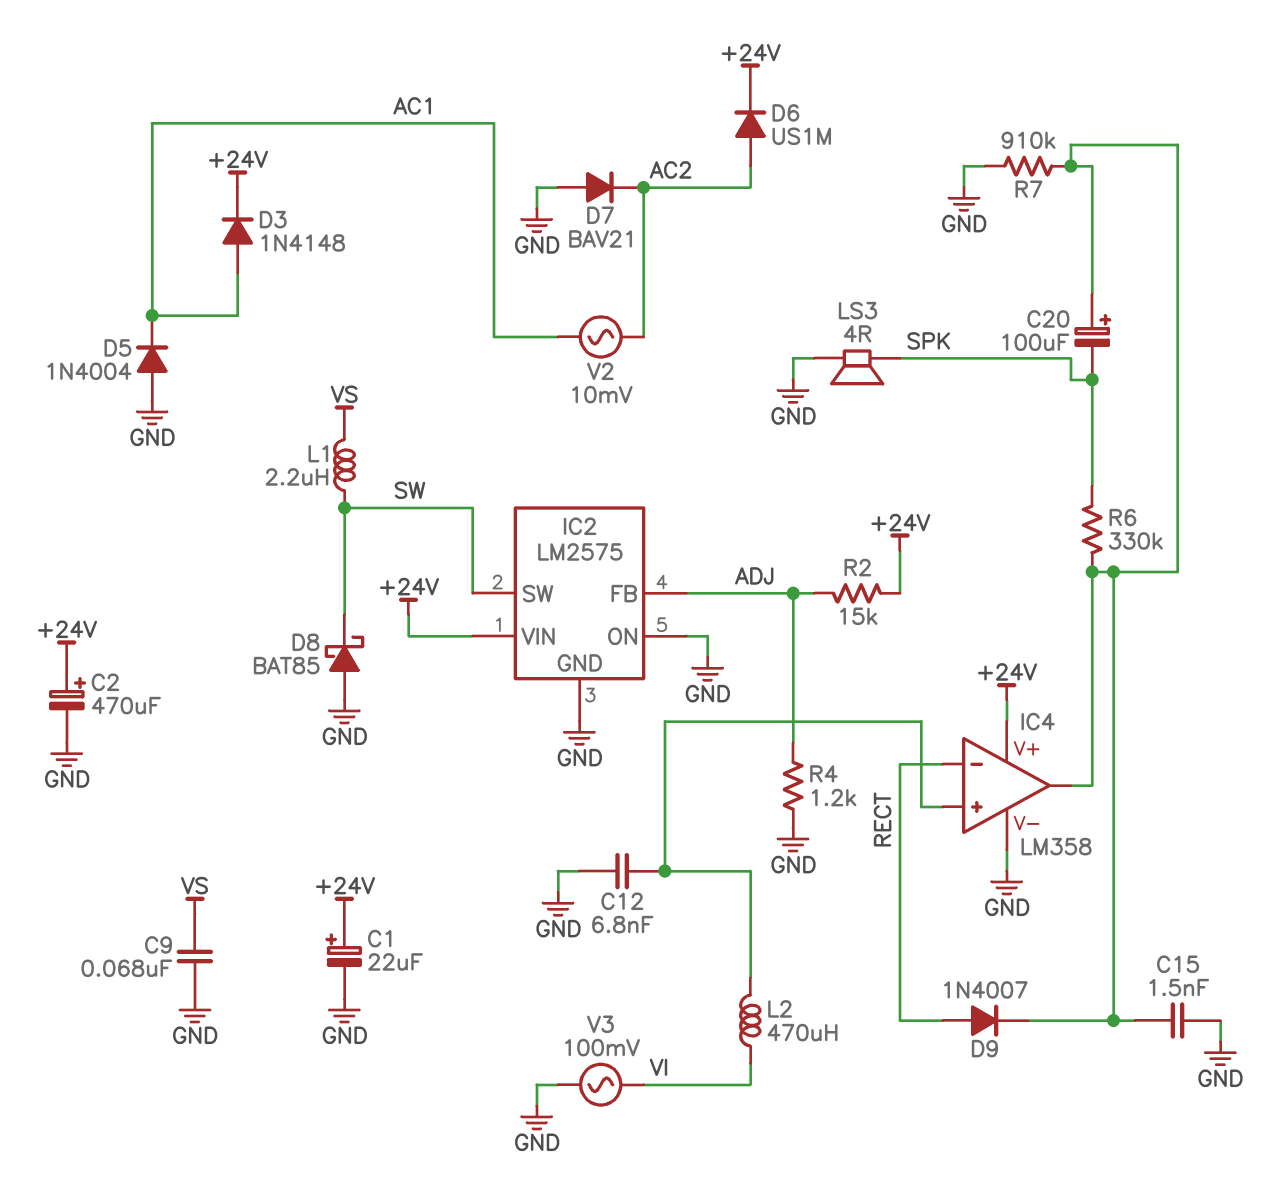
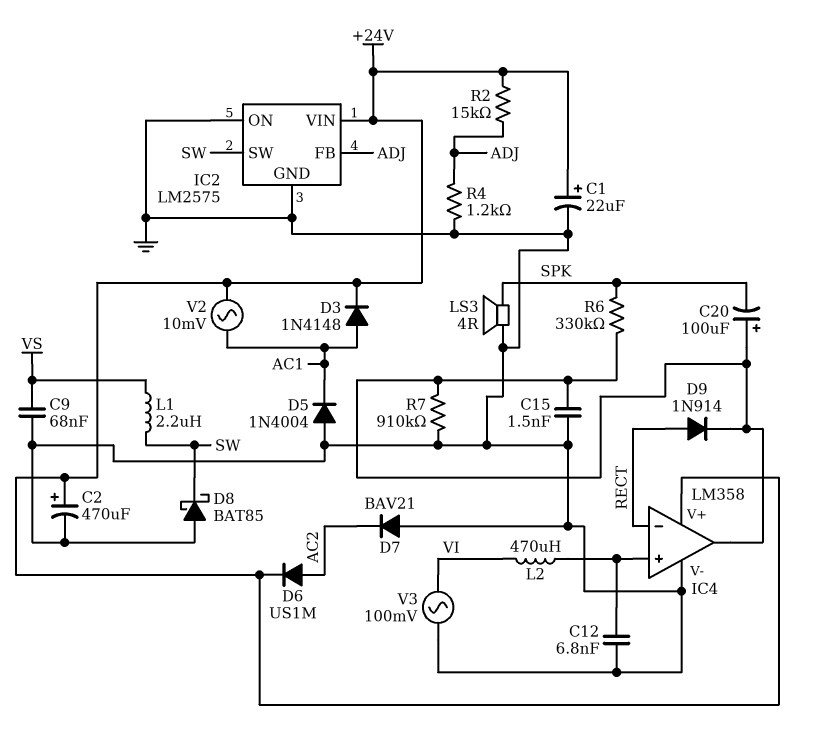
D9: diode 1N4007 (A RECT, K IC4/out) -> diode 1N914 (A RECT, K IC4/out)
V2: AC 10mV (AC1, AC2) -> AC 10mV (+24V, AC1)

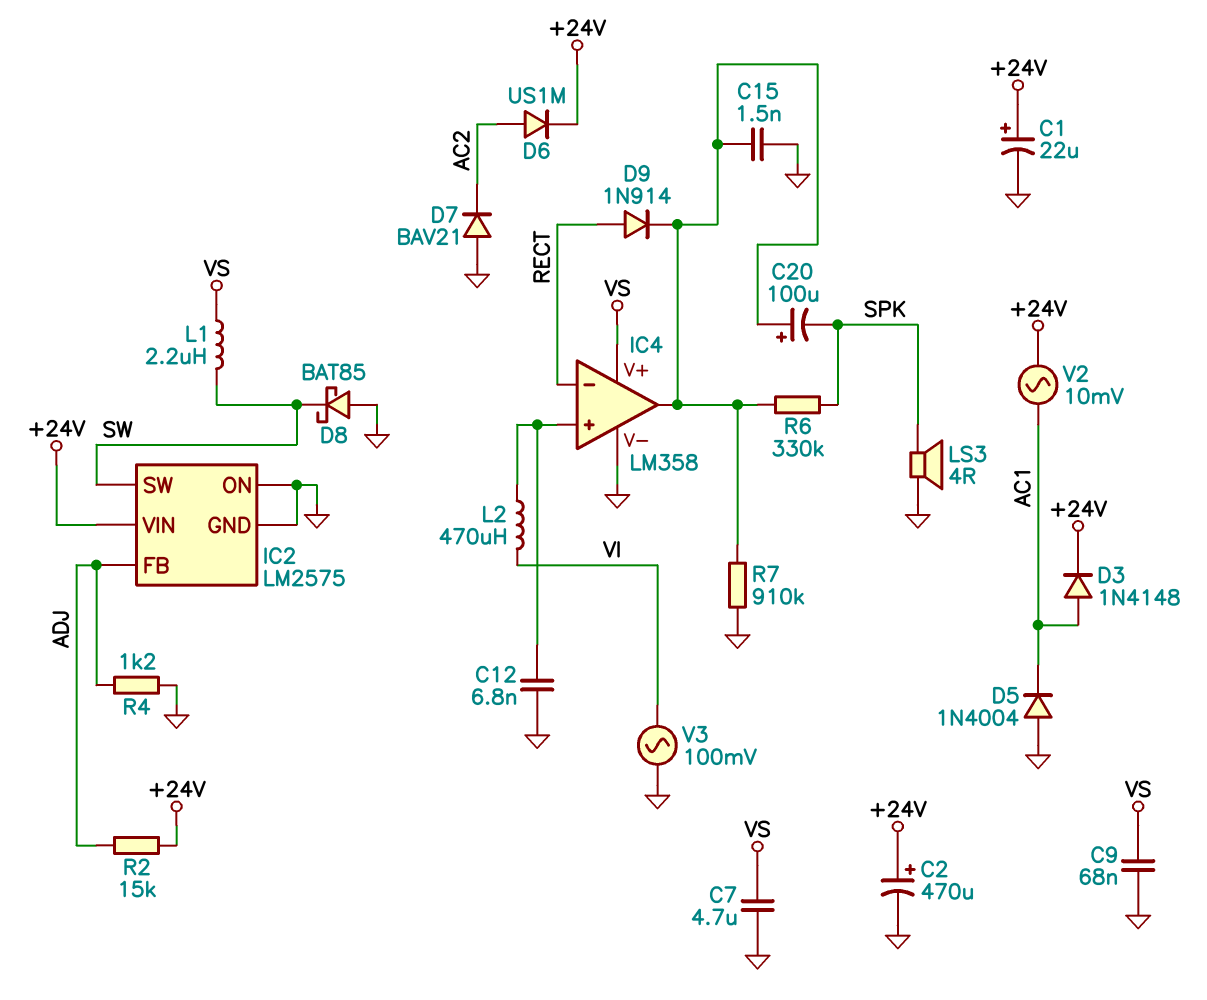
C7: none -> 4.7uF (GND, VS)
IC4 pin V+: +24V -> VS

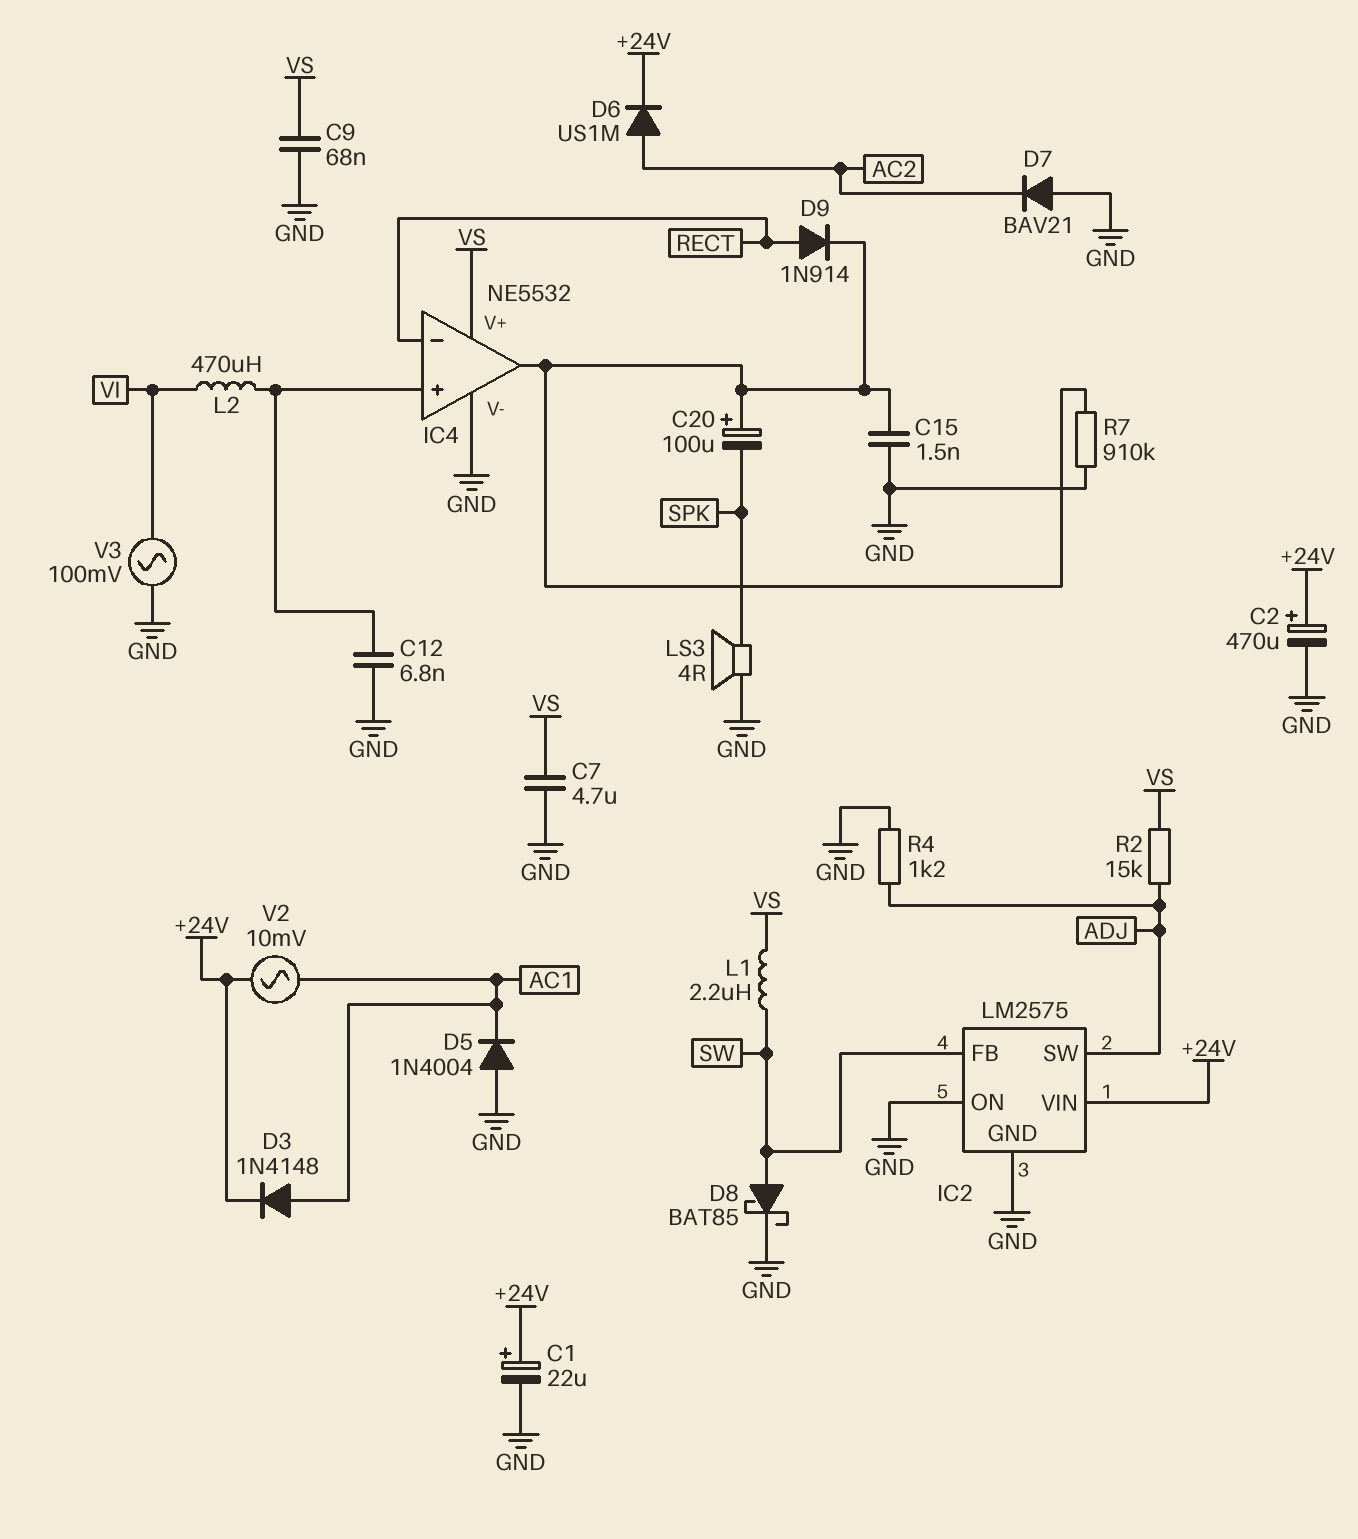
D8: schottky BAT85 (A GND, K SW) -> schottky BAT85 (A SW, K GND)
IC2 pin FB: ADJ -> SW
IC2 pin SW: SW -> ADJ
IC4: LM358 -> NE5532
R2: 15k (+24V, ADJ) -> 15k (ADJ, VS)
R6: 330k (IC4/out, SPK) -> none

